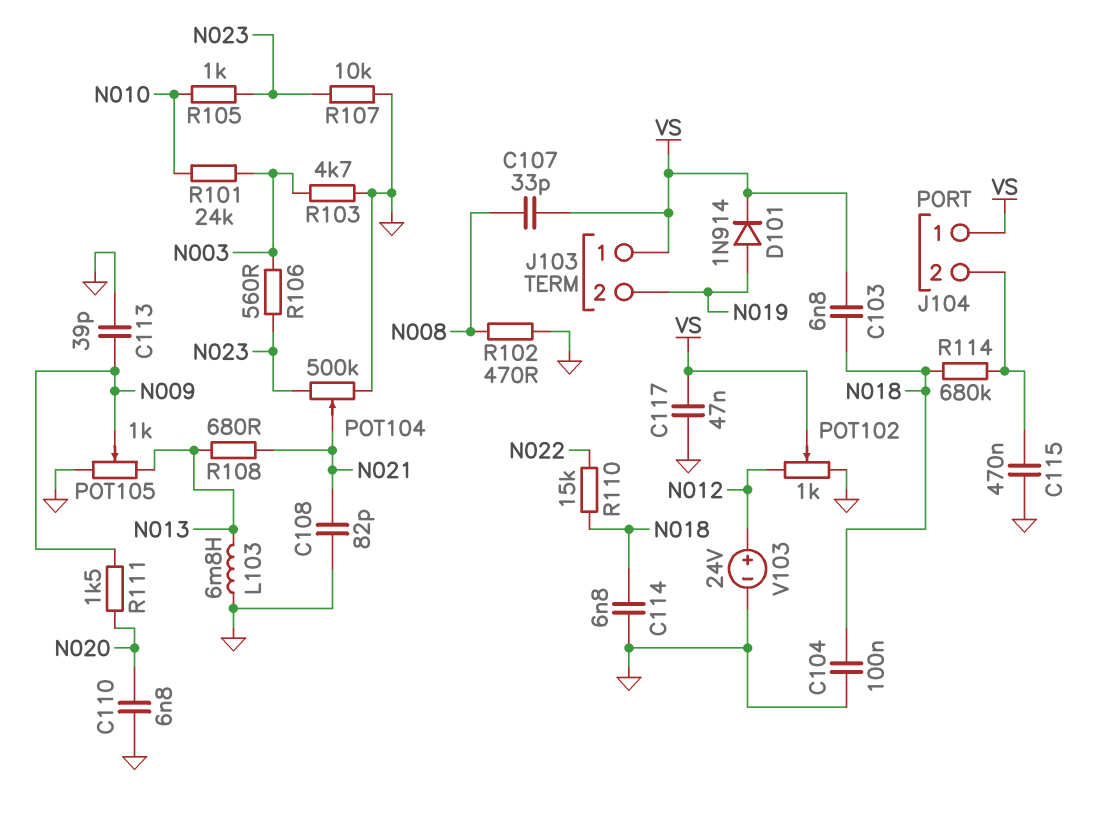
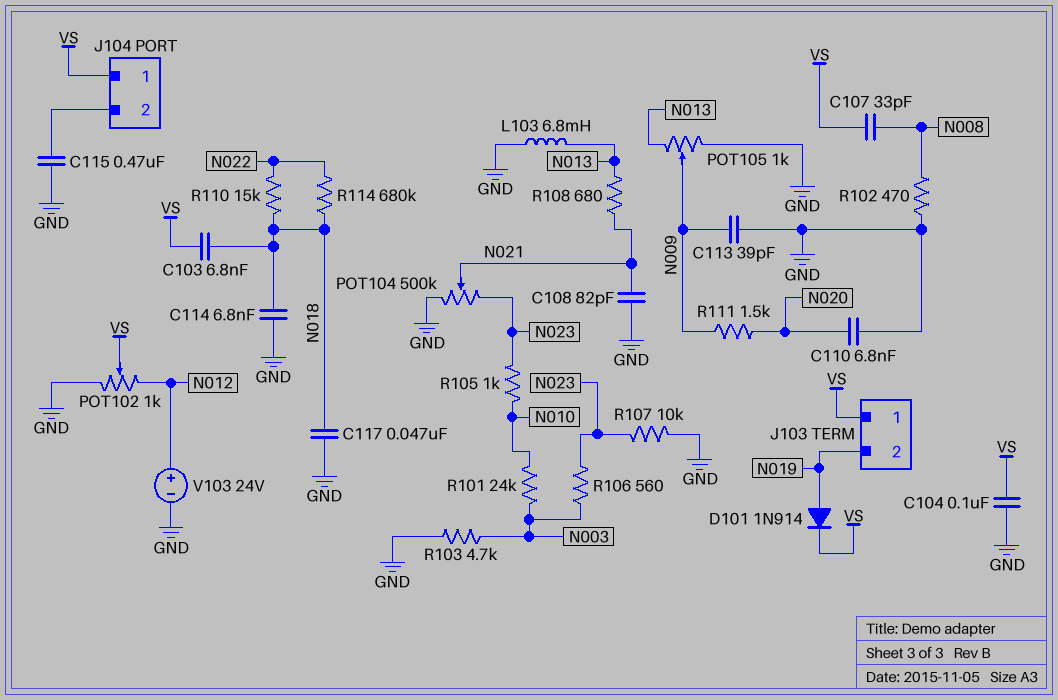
C104: 100nF (GND, N018) -> 100nF (GND, VS)
C117: 47nF (GND, VS) -> 47nF (GND, N018)
R114: 680k (J104/2, N018) -> 680k (N018, N022)

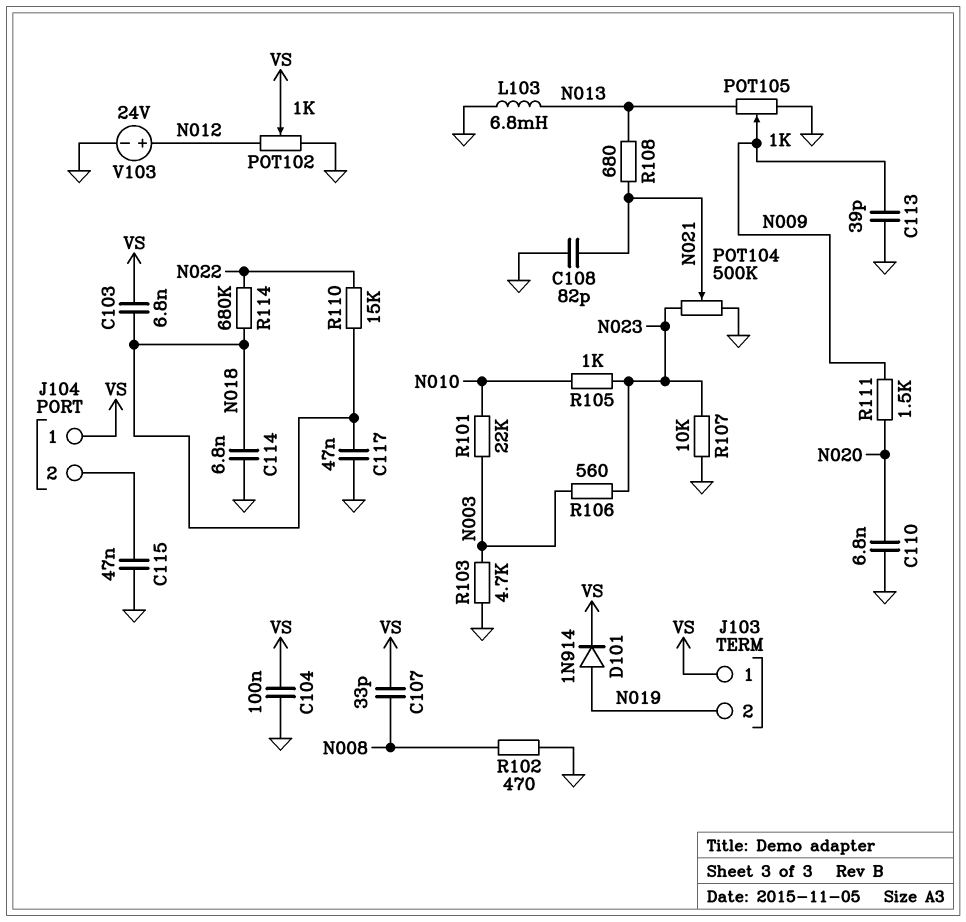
C115: 470nF (GND, J104/2) -> 47nF (GND, J104/2)
R101: 24k (N003, N010) -> 22k (N003, N010)

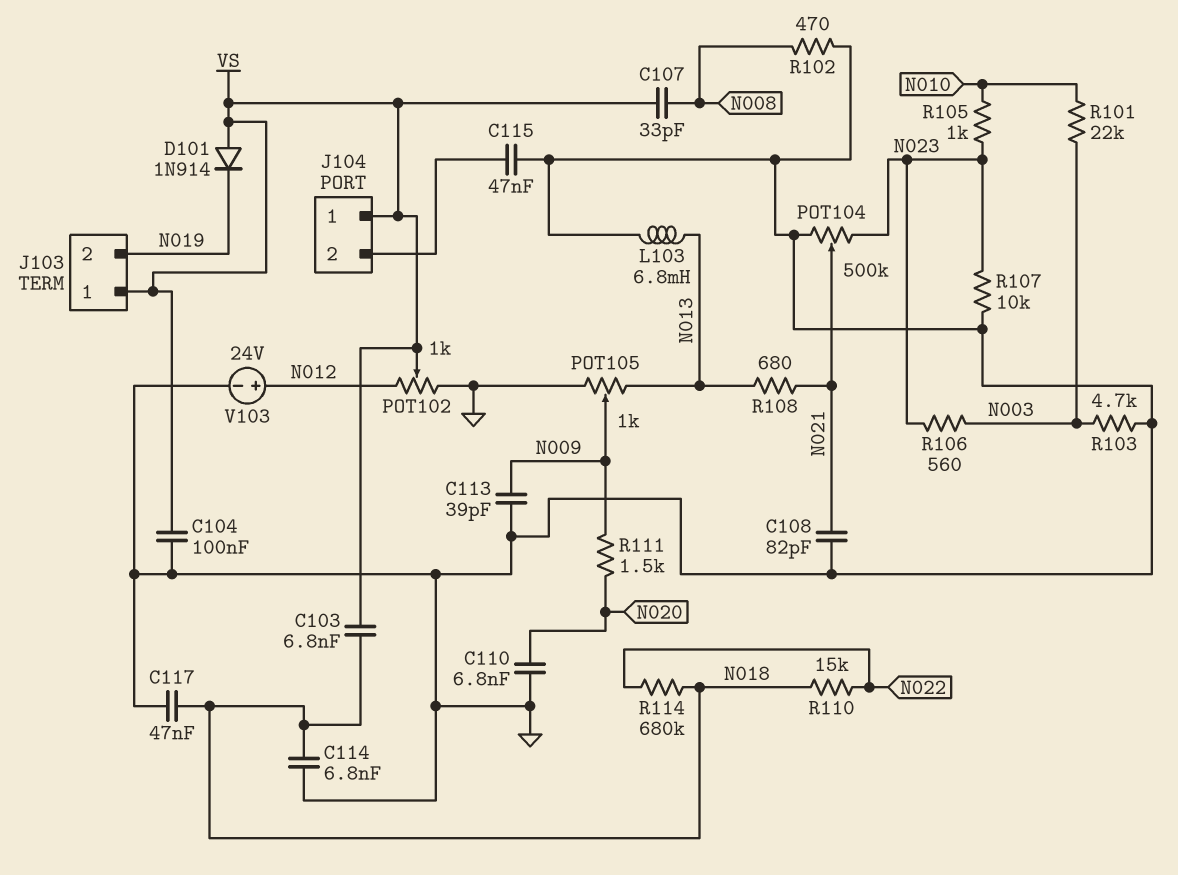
D101: diode 1N914 (A N019, K VS) -> diode 1N914 (A VS, K N019)

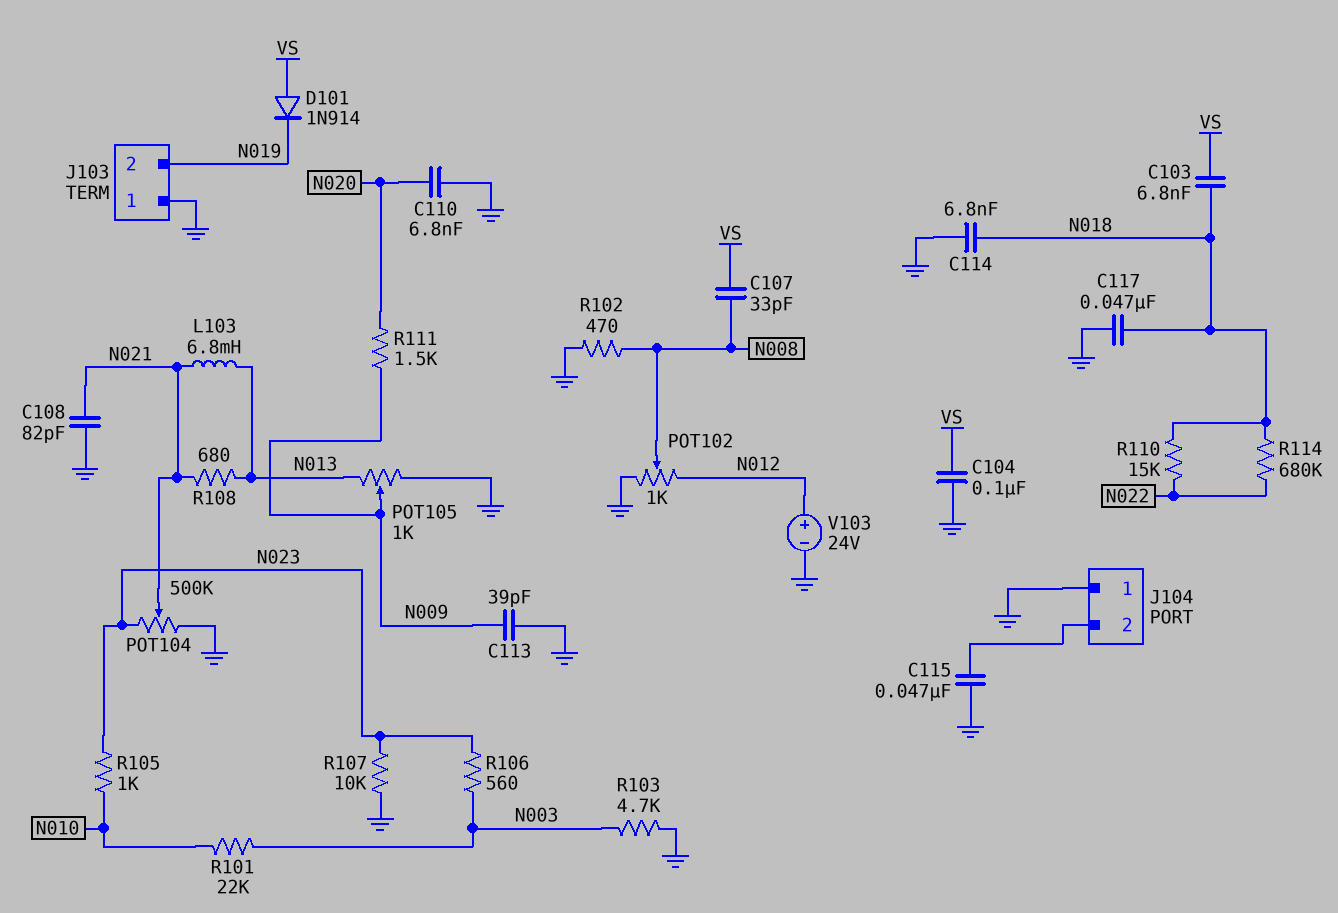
J103 pin 1: VS -> GND
J104 pin 1: VS -> GND
L103: 6.8mH (GND, N013) -> 6.8mH (N013, N021)
POT102: 1k (GND, N012, wiper VS) -> 1k (GND, N012, wiper N008)

